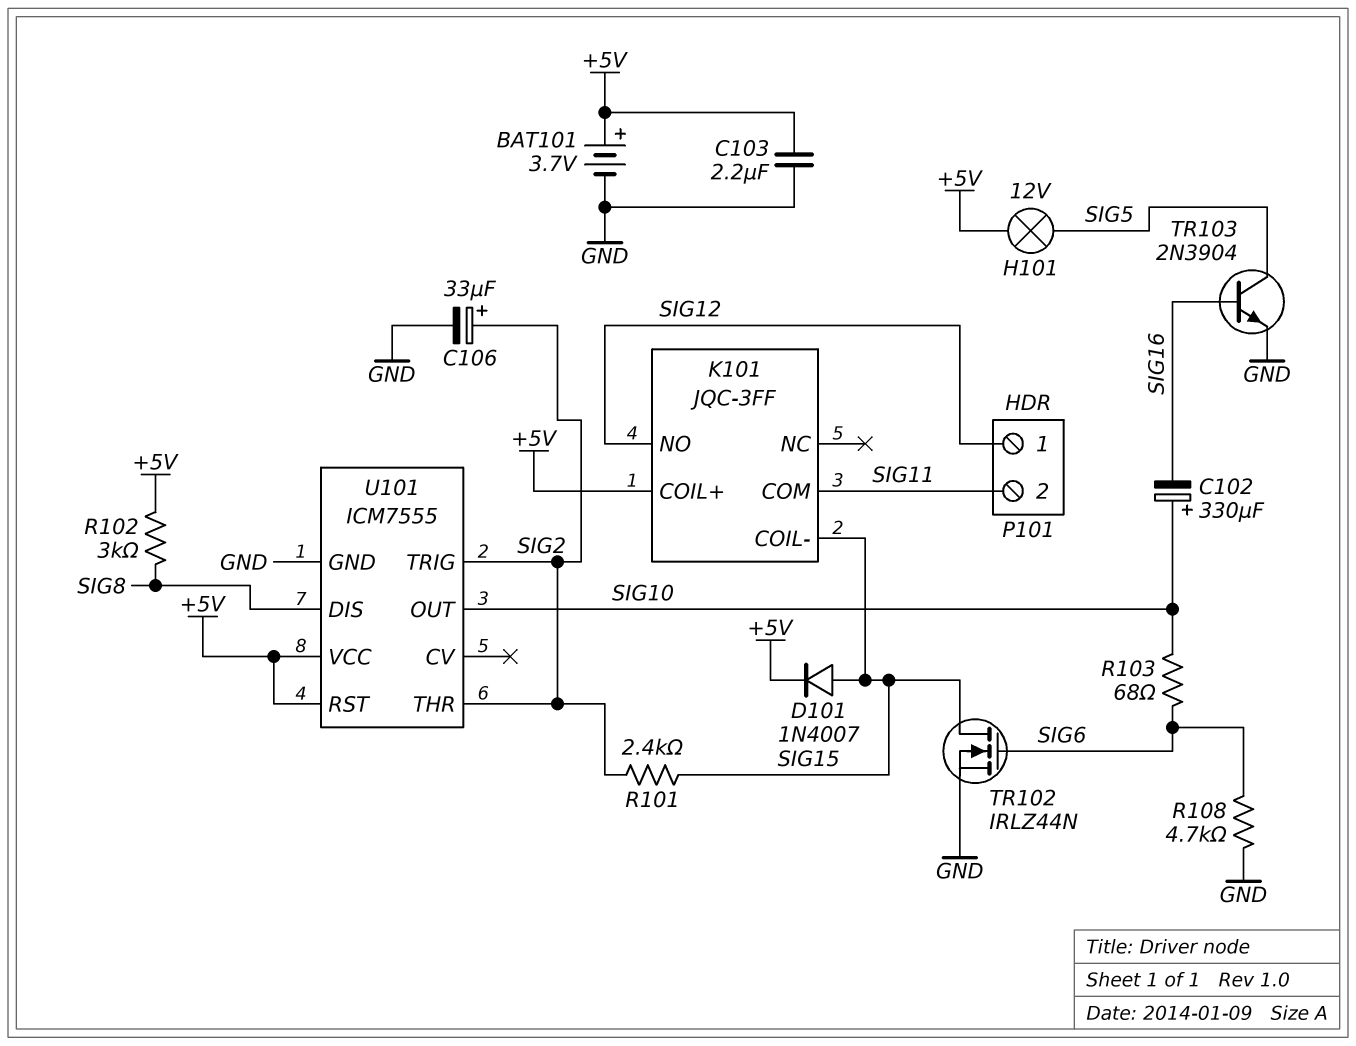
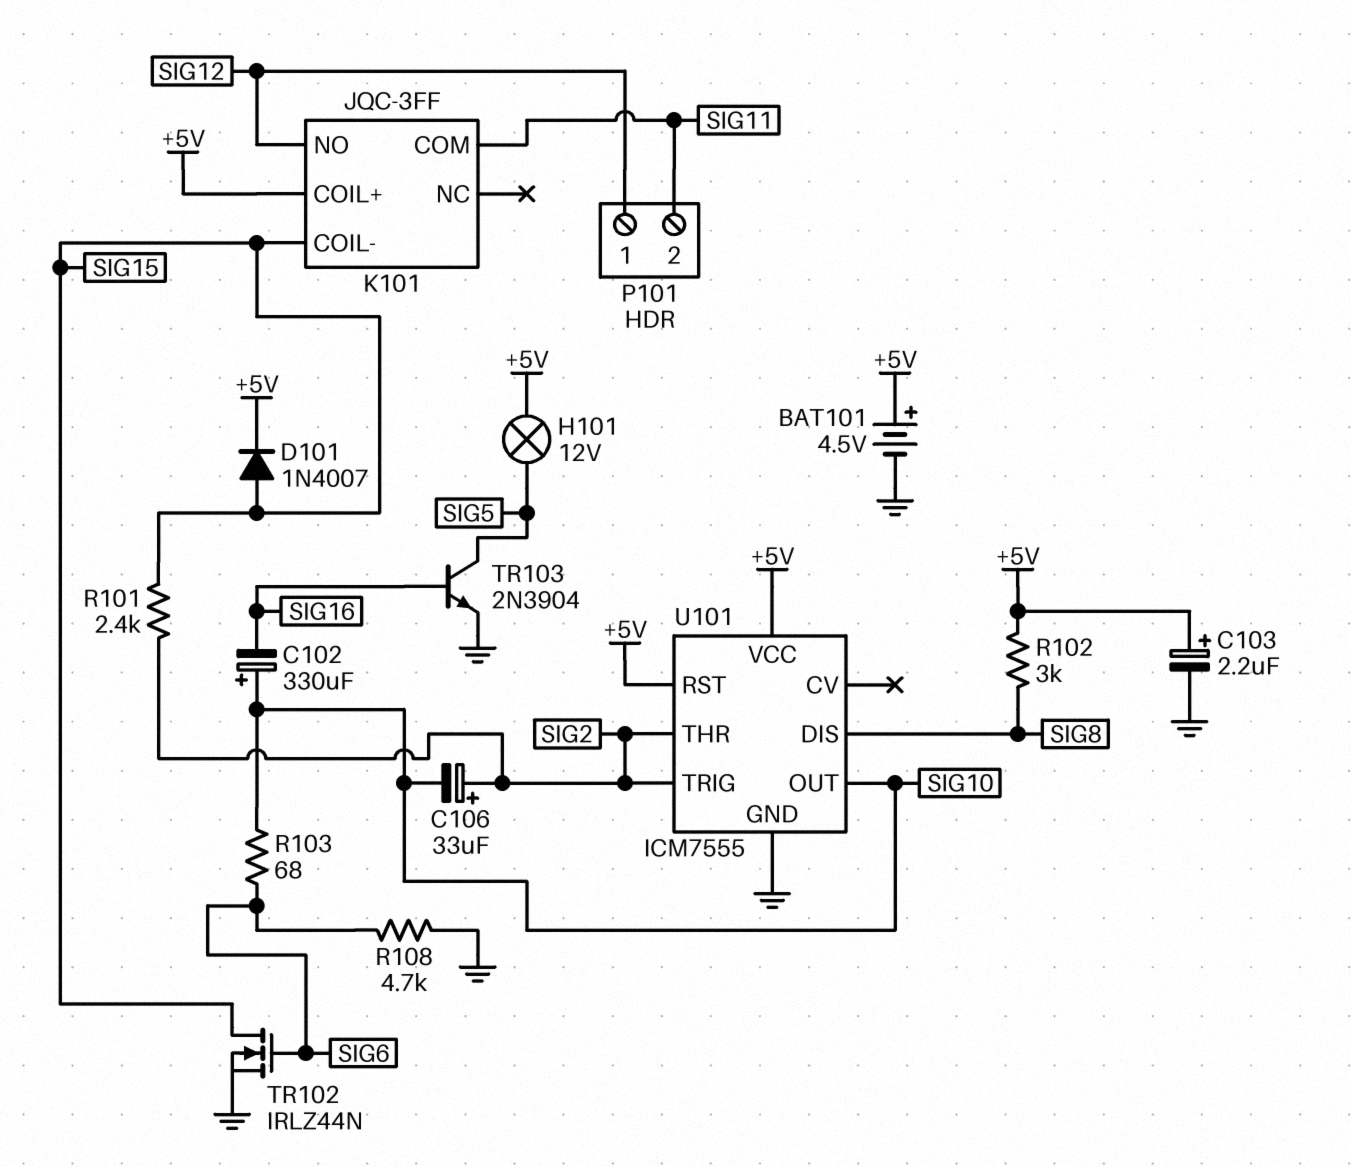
BAT101: 3.7V (plus +5V, minus GND) -> 4.5V (plus +5V, minus GND)
C103: 2.2uF (+5V, GND) -> 2.2uF (plus +5V, minus GND)
C106: 33uF (plus SIG2, minus GND) -> 33uF (plus SIG2, minus SIG10)

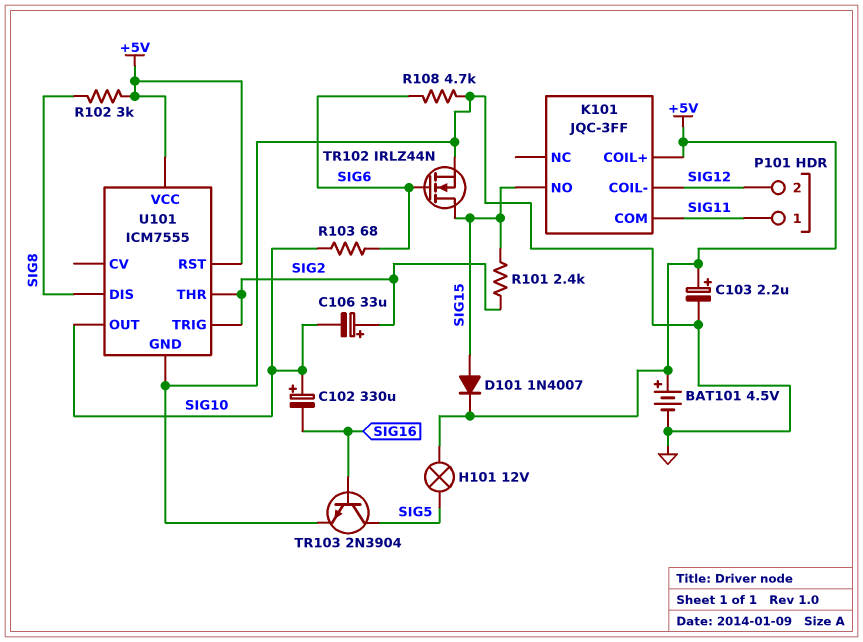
K101 pin COIL-: SIG15 -> SIG12
K101 pin NO: SIG12 -> SIG15
P101 pin 1: SIG12 -> SIG11
P101 pin 2: SIG11 -> SIG12

